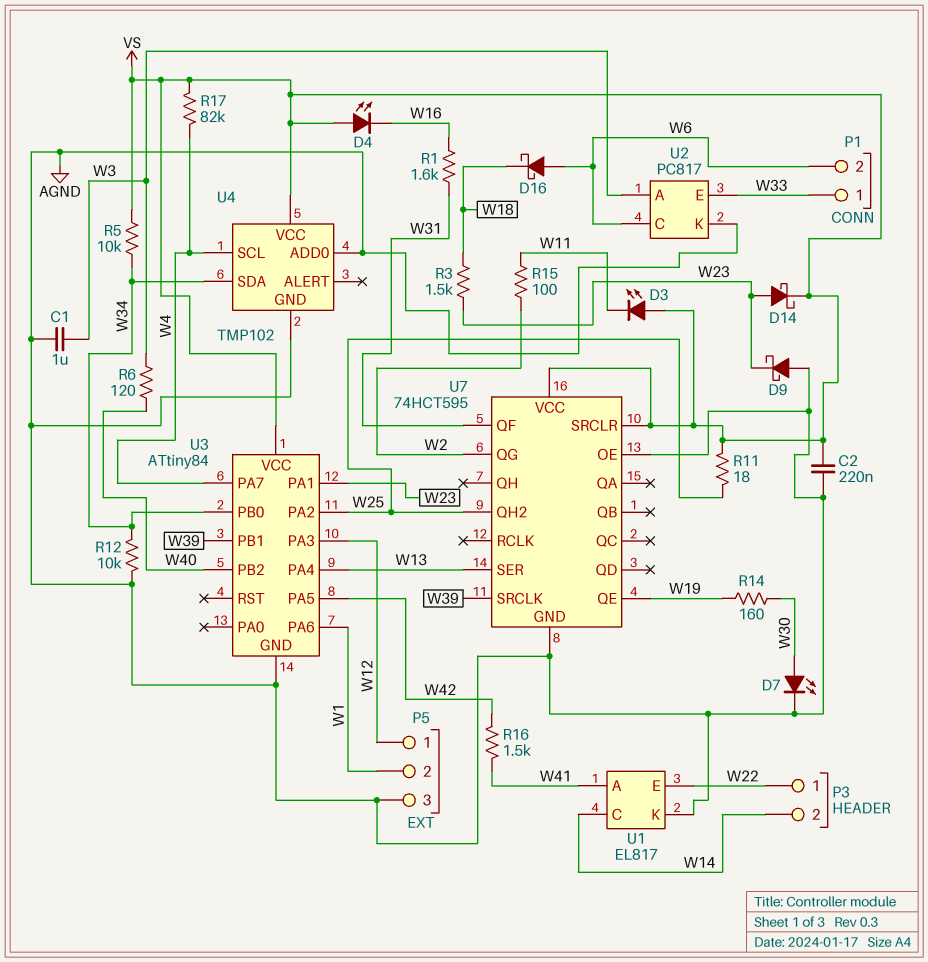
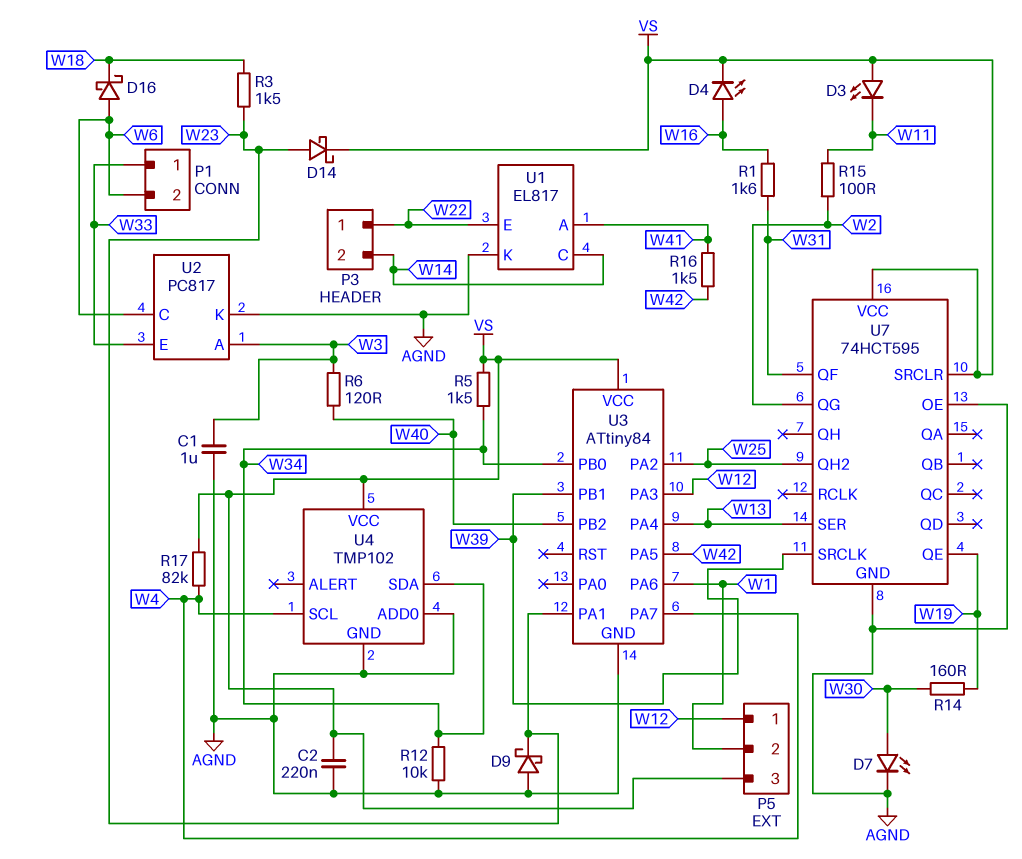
D4: LED (A VS, K W16) -> LED (A W16, K VS)
P5 pin 3: AGND -> VS
R5: 10k (VS, W34) -> 1.5k (VS, W34)
R11: 18 (VS, W25) -> none

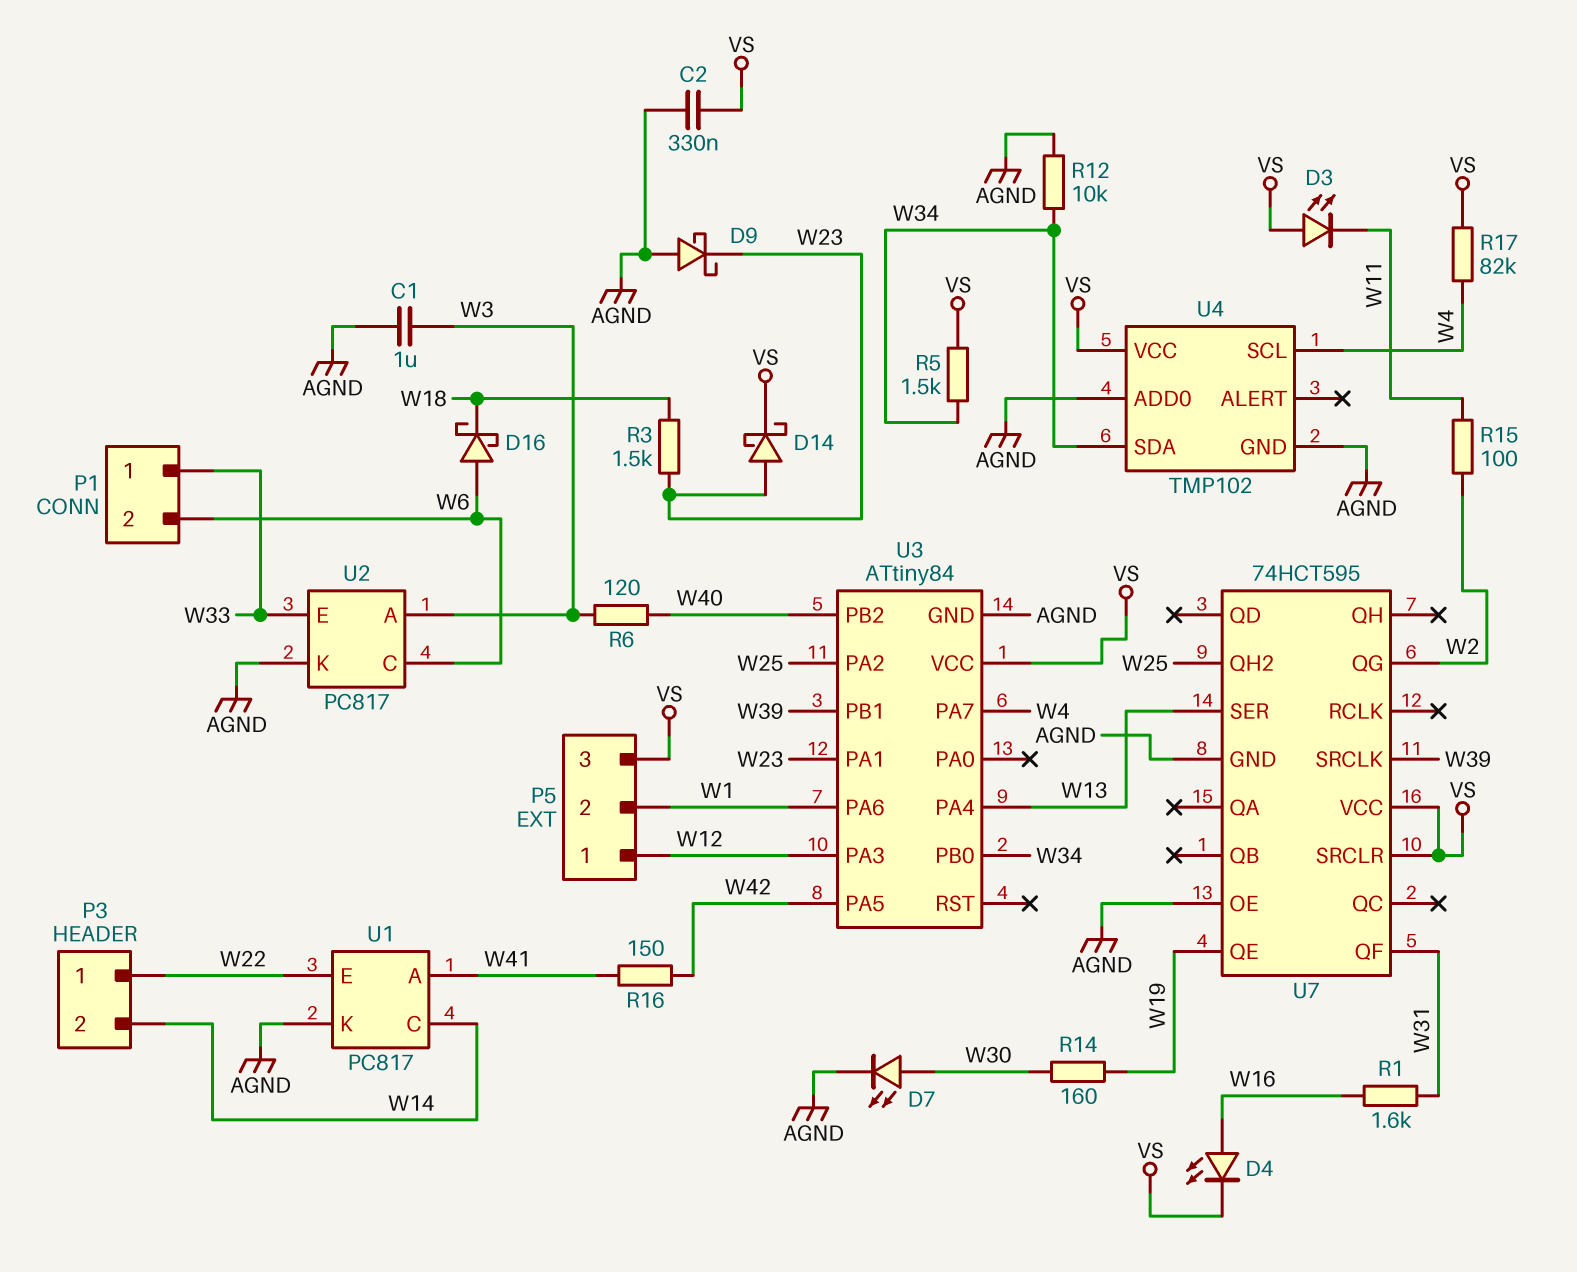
C2: 220nF (AGND, VS) -> 330nF (AGND, VS)
R16: 1.5k (W41, W42) -> 150 (W41, W42)
U1: EL817 -> PC817

